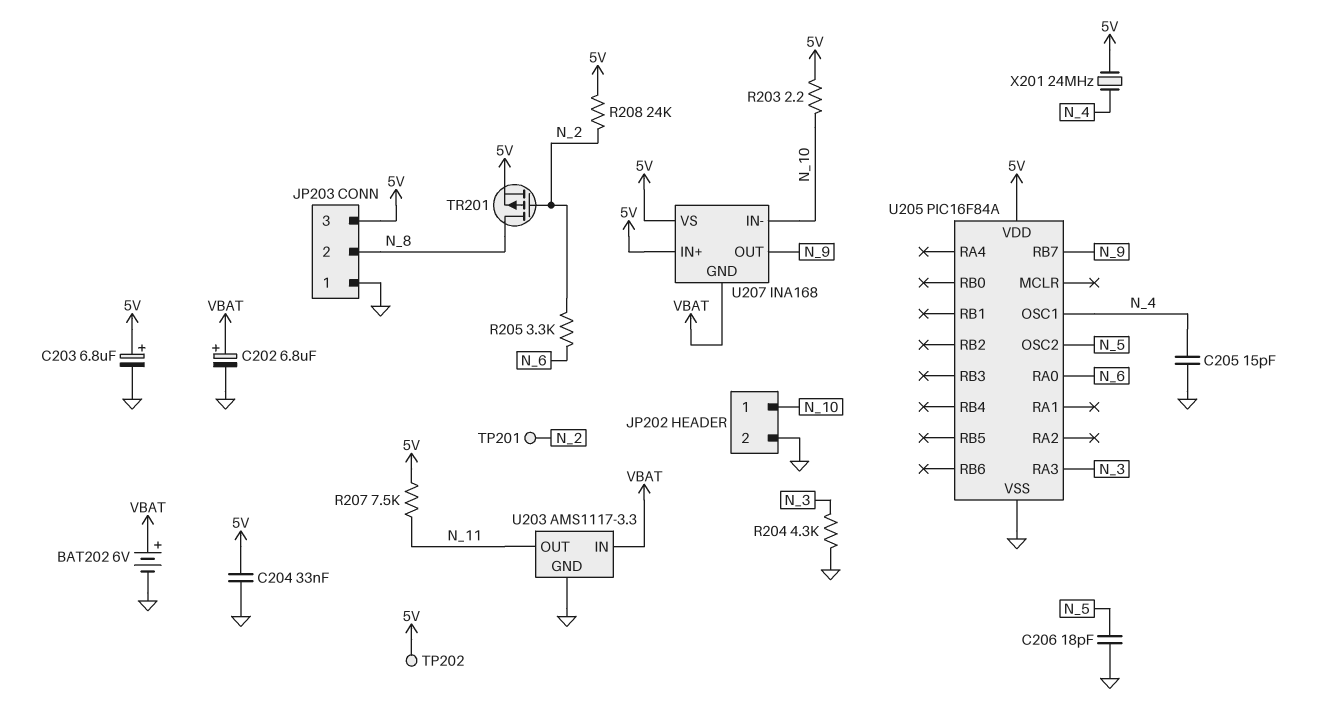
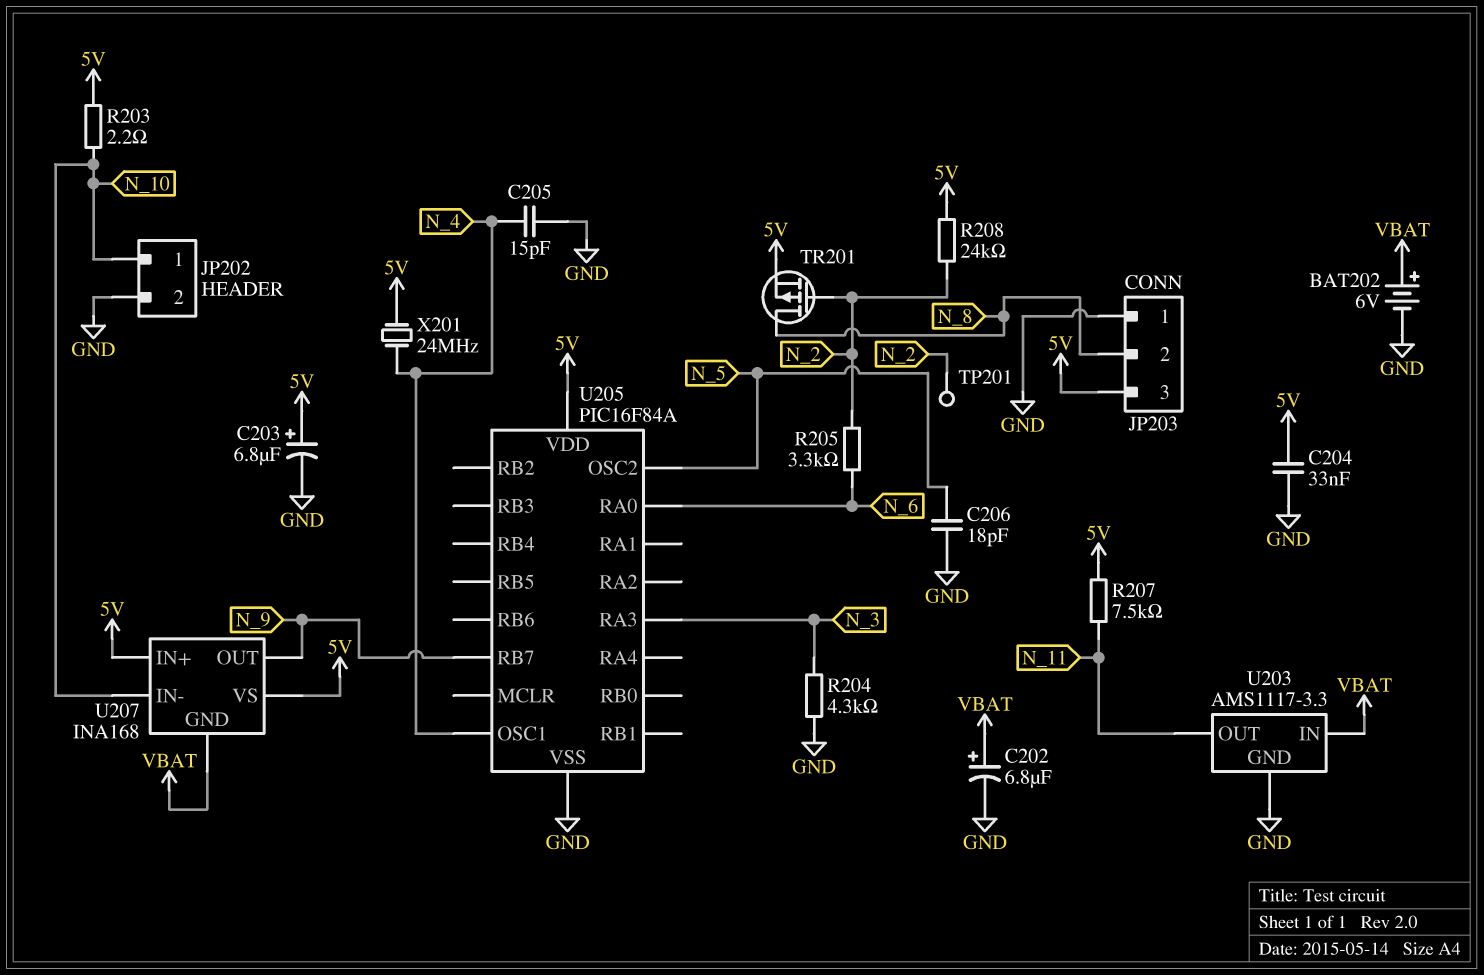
TP202: test point (5V) -> none

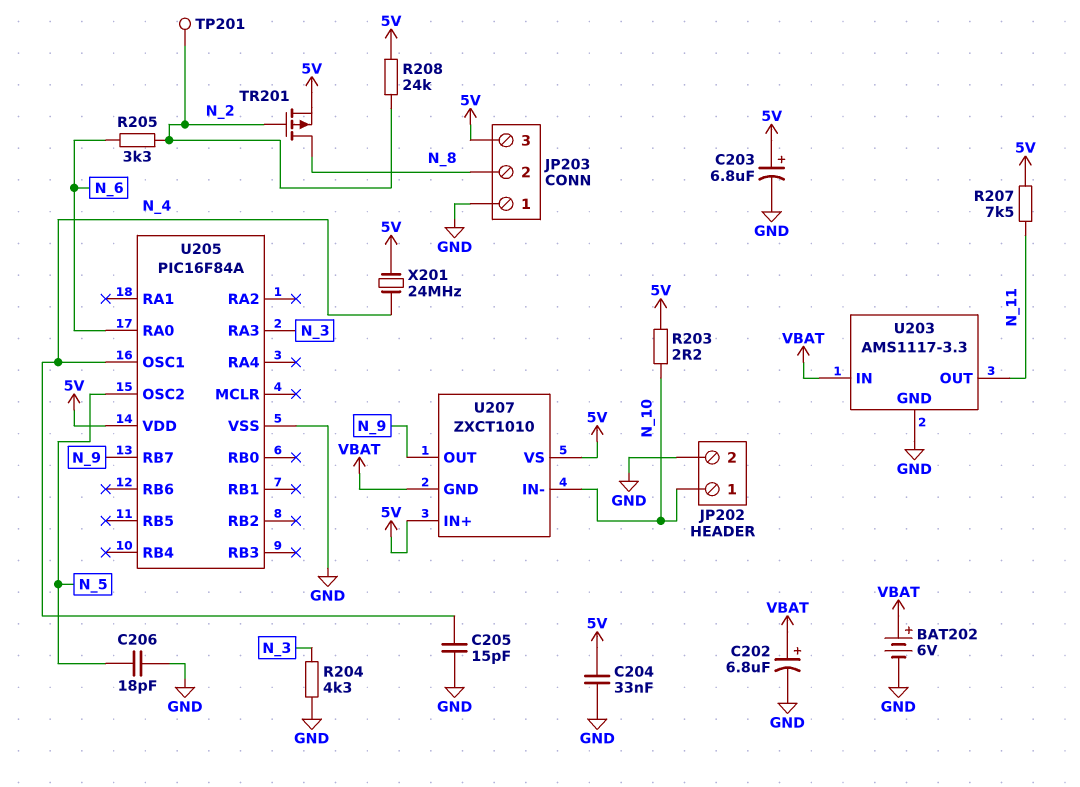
U207: INA168 -> ZXCT1010

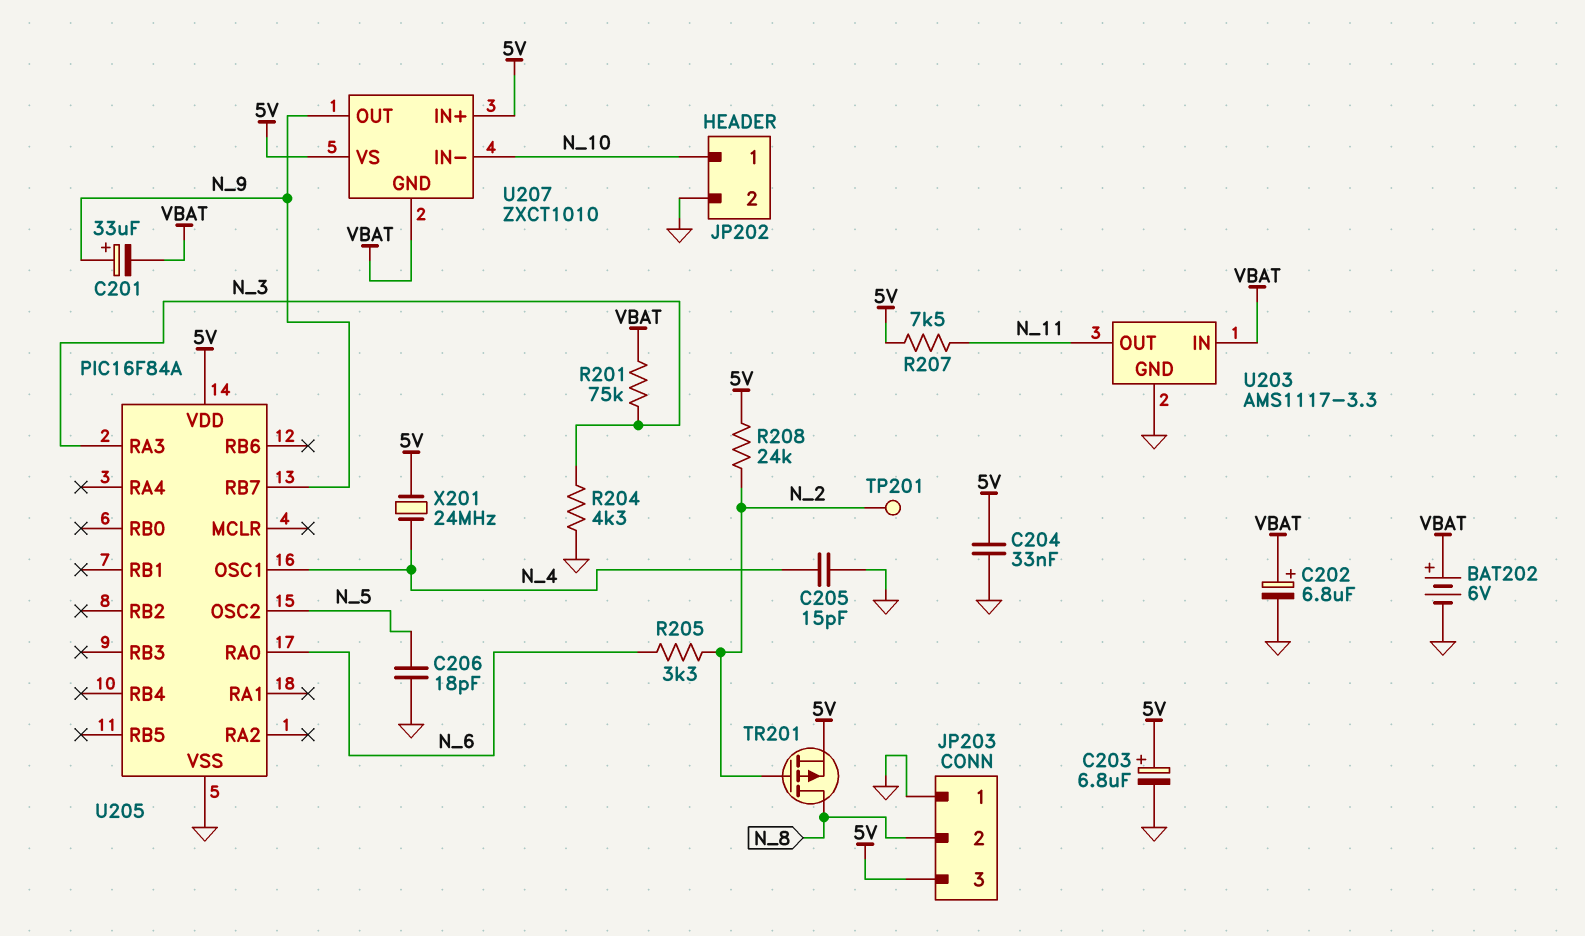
C201: none -> 33uF (plus N_9, minus VBAT)
R201: none -> 75k (N_3, VBAT)
R203: 2.2 (5V, N_10) -> none

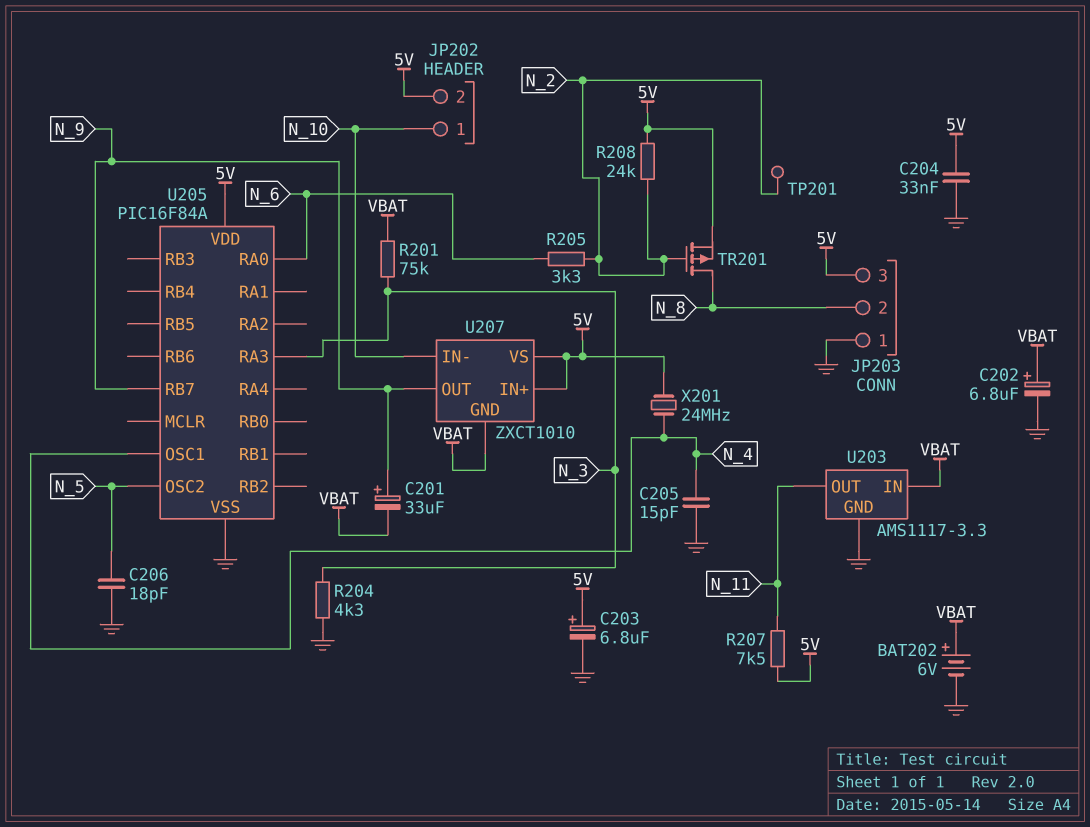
JP202 pin 2: GND -> 5V

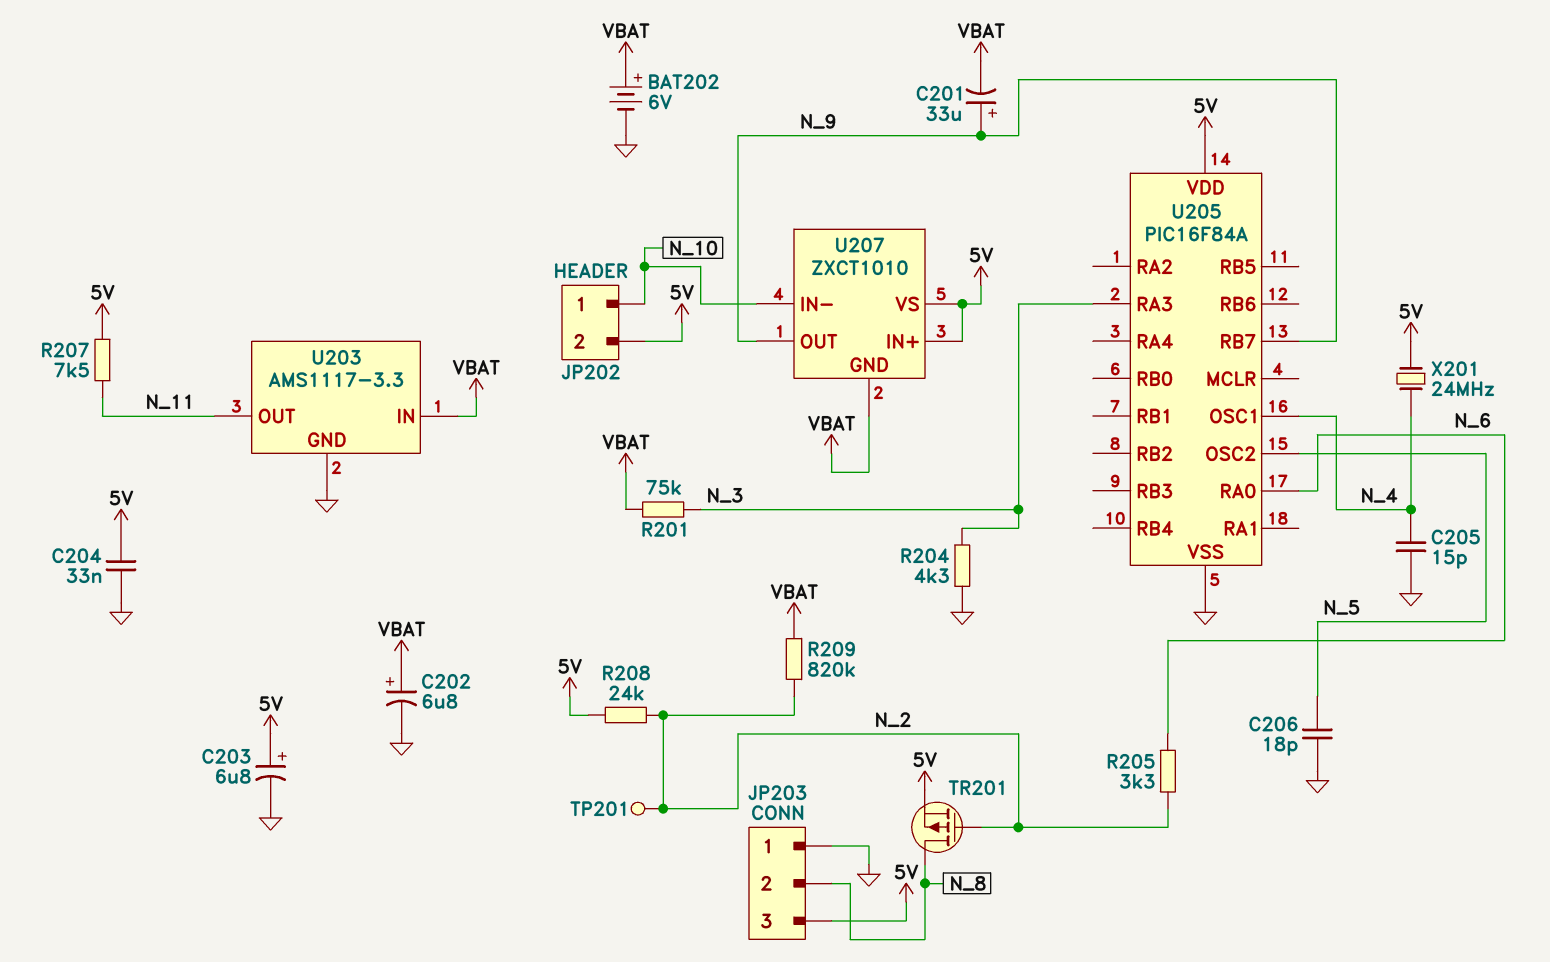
R209: none -> 820k (N_2, VBAT)

